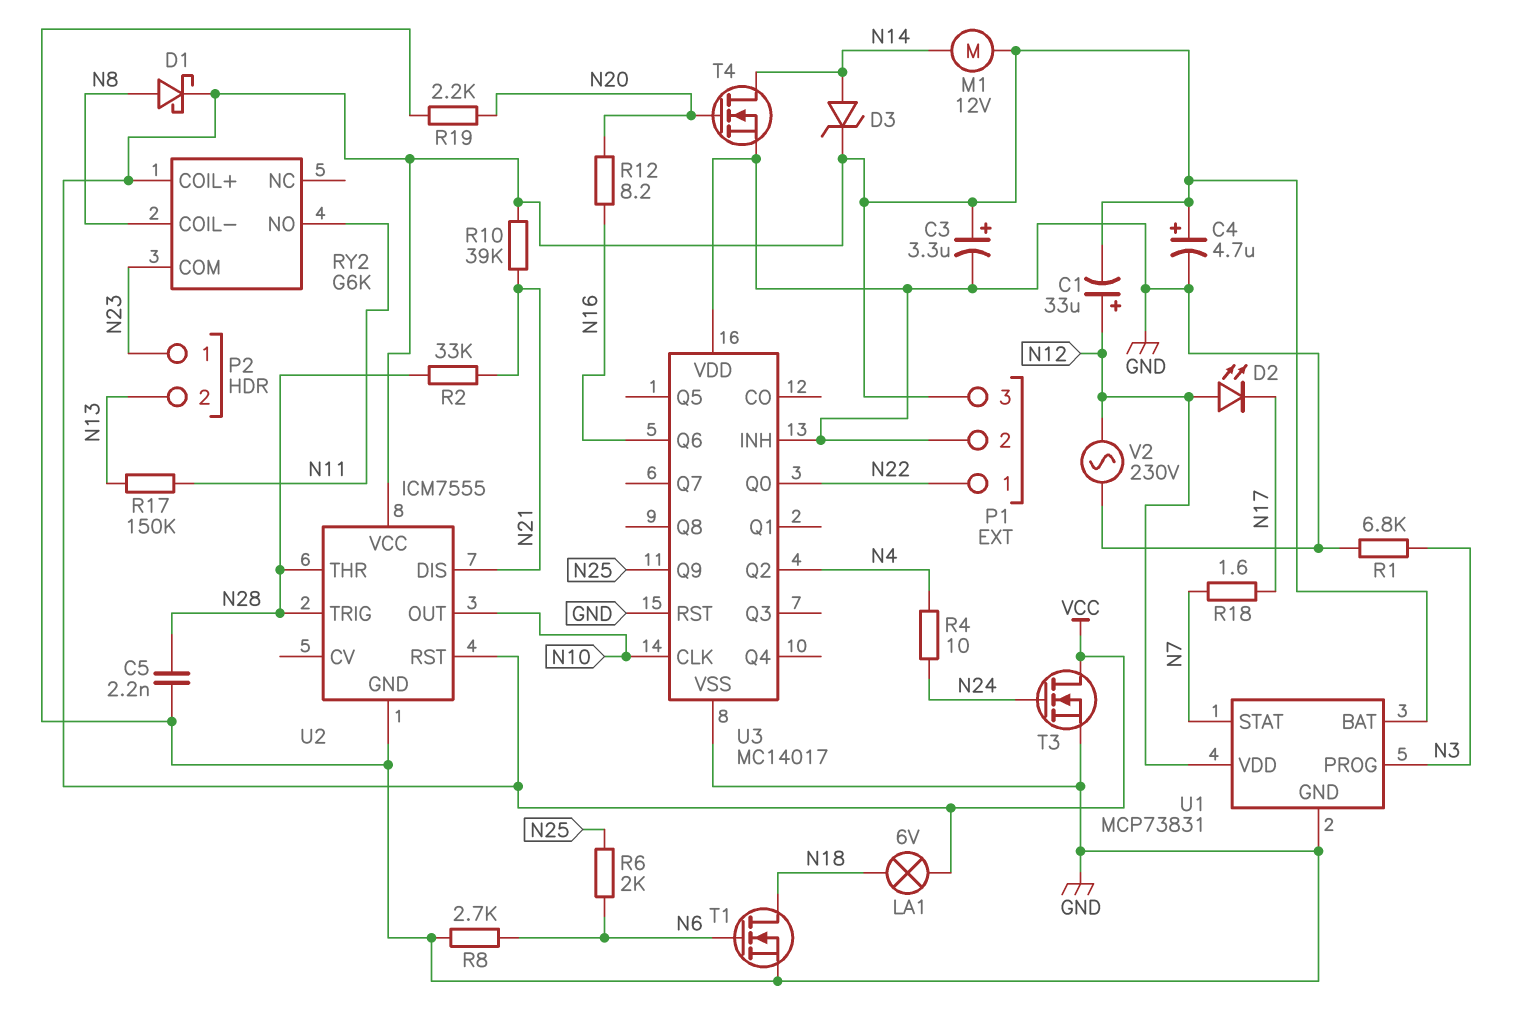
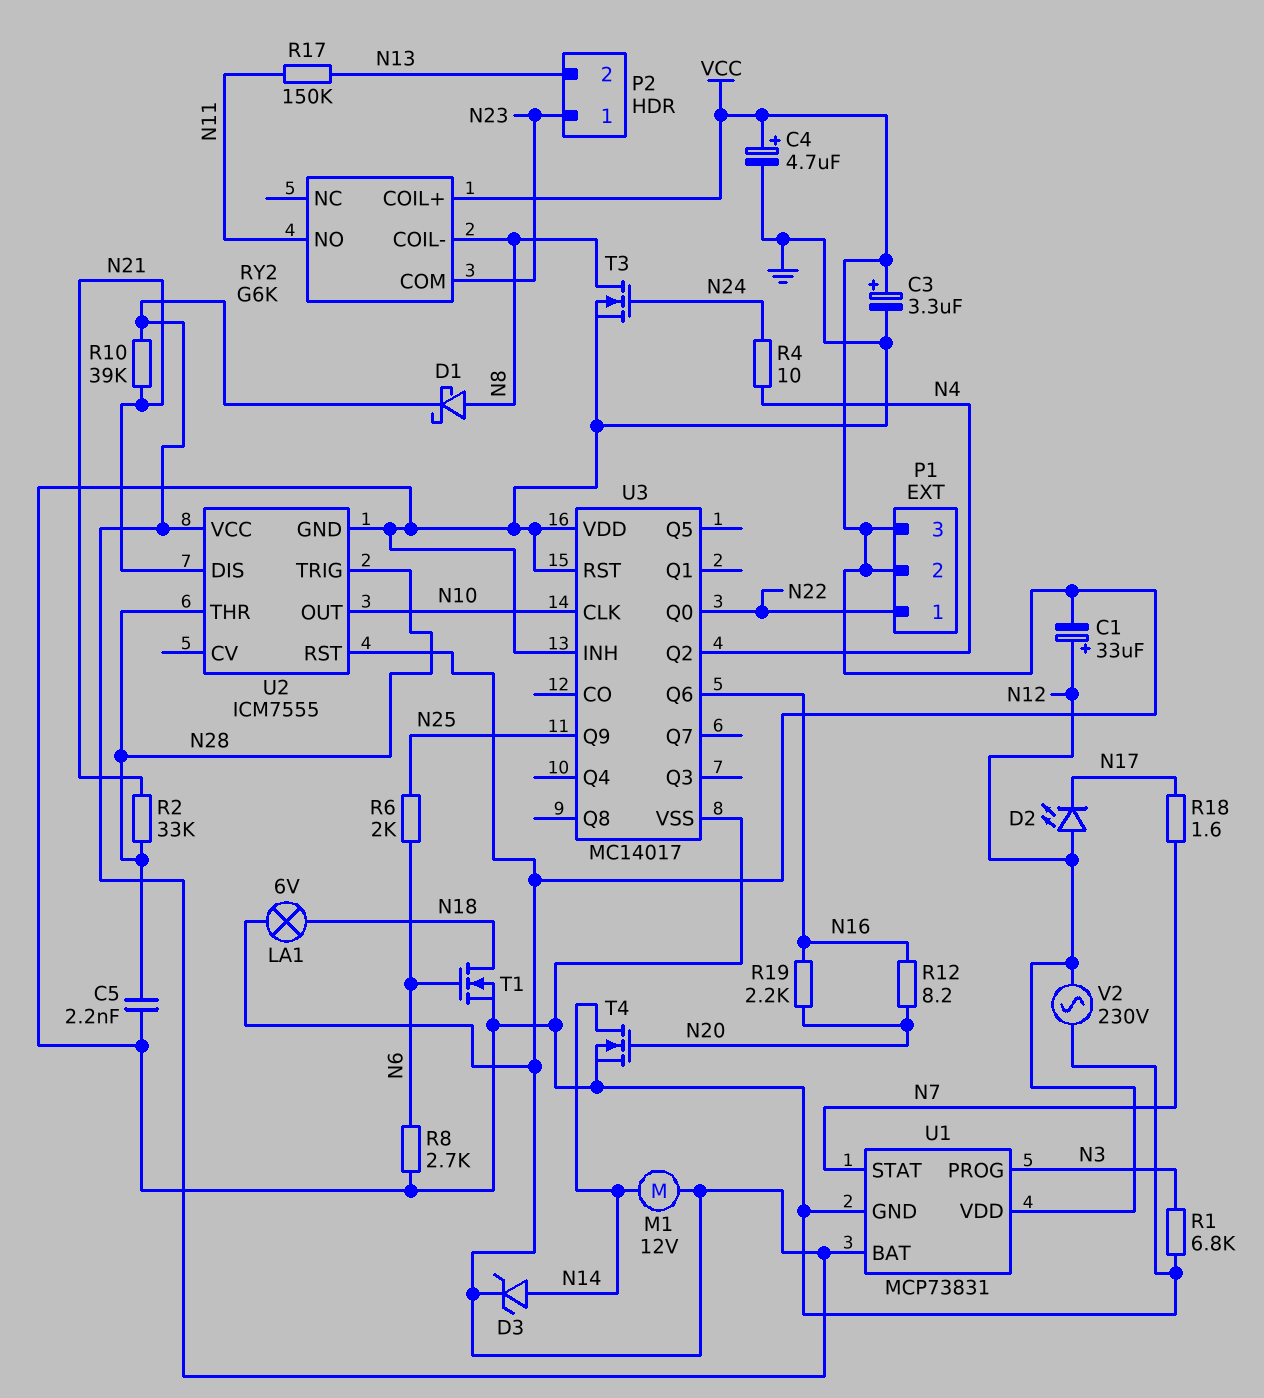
P1 pin 2: GND -> VCC
R19: 2.2k (GND, N20) -> 2.2k (N16, N20)
T3: NMOS (G N24, D VCC, S GND) -> NMOS (G N24, D N8, S GND)

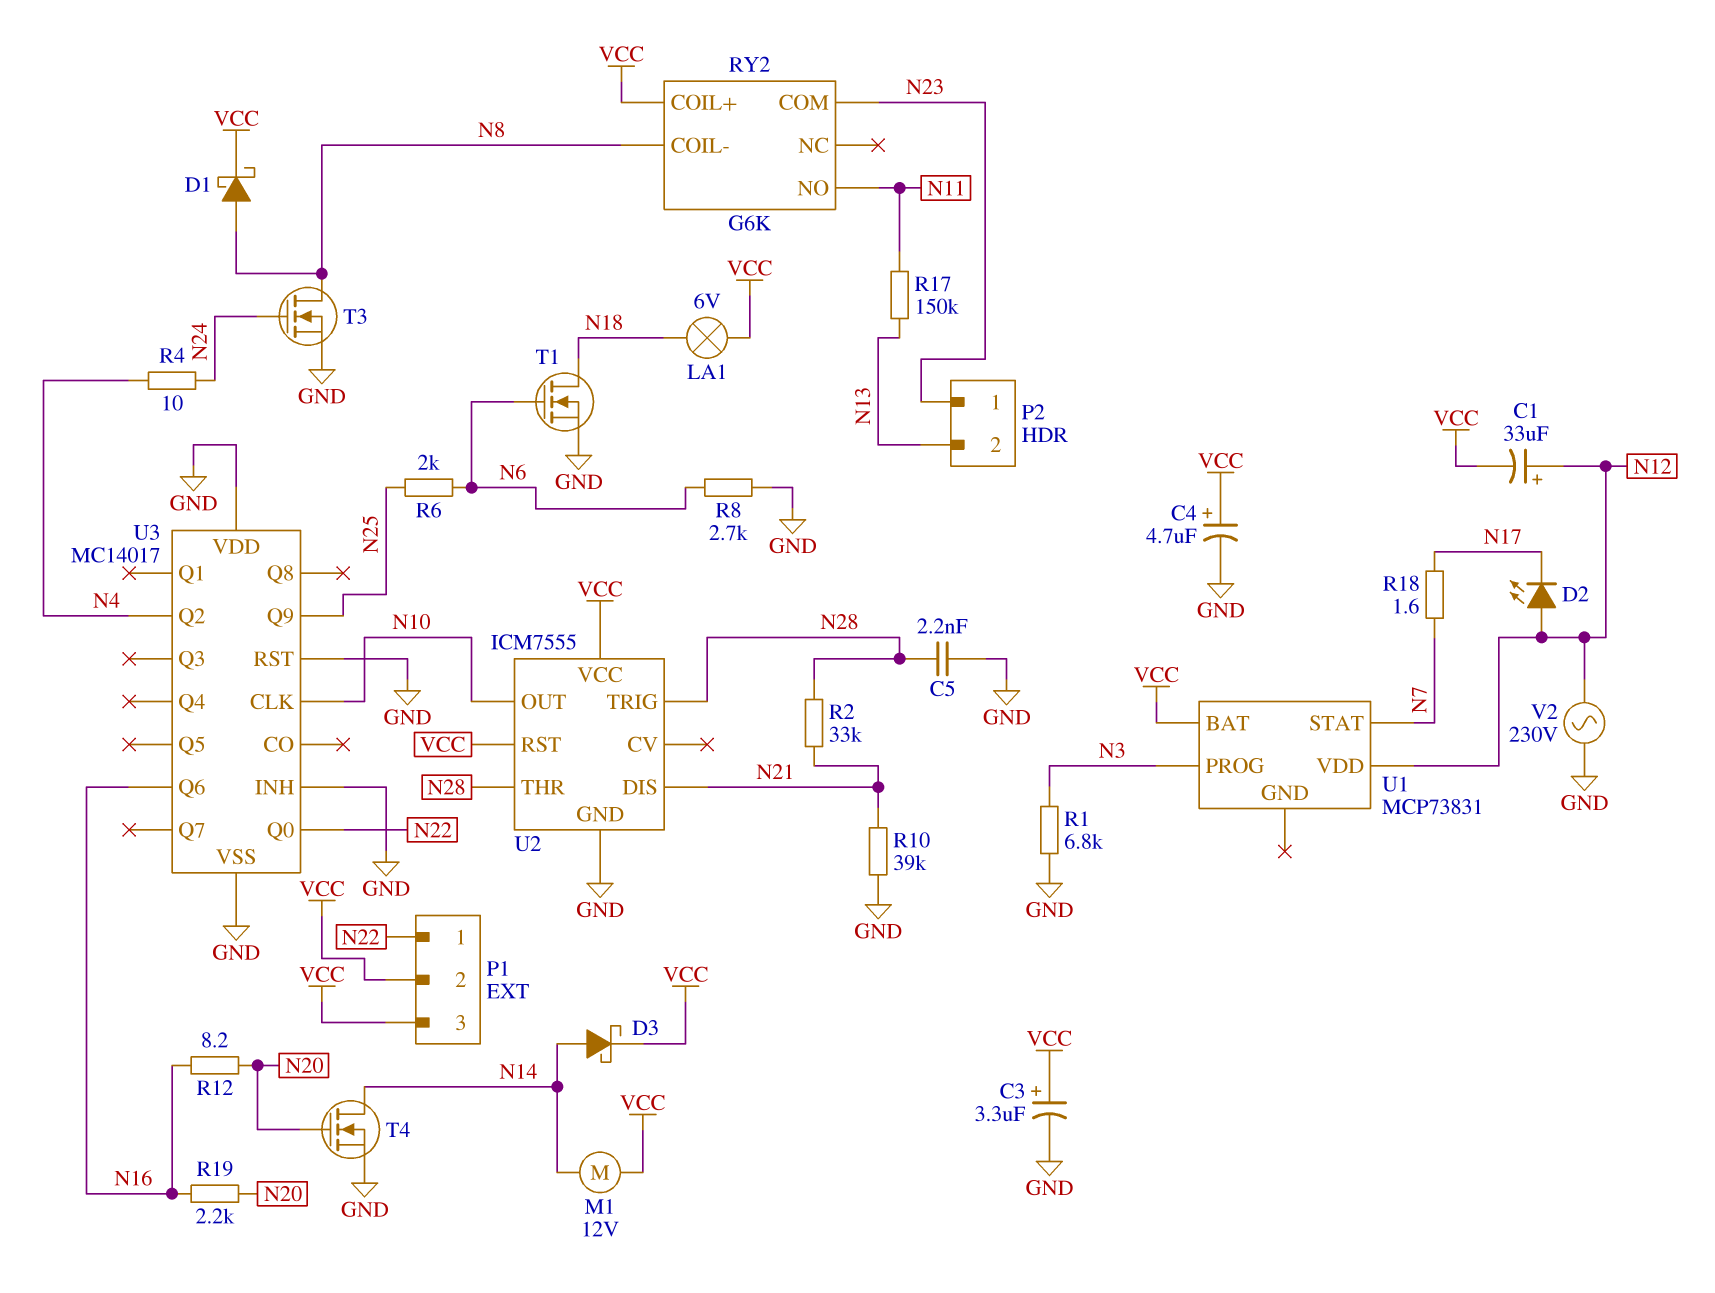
D3: zener (A N14, K VCC) -> schottky (A N14, K VCC)
R10: 39k (N21, VCC) -> 39k (GND, N21)
U1 pin GND: GND -> none

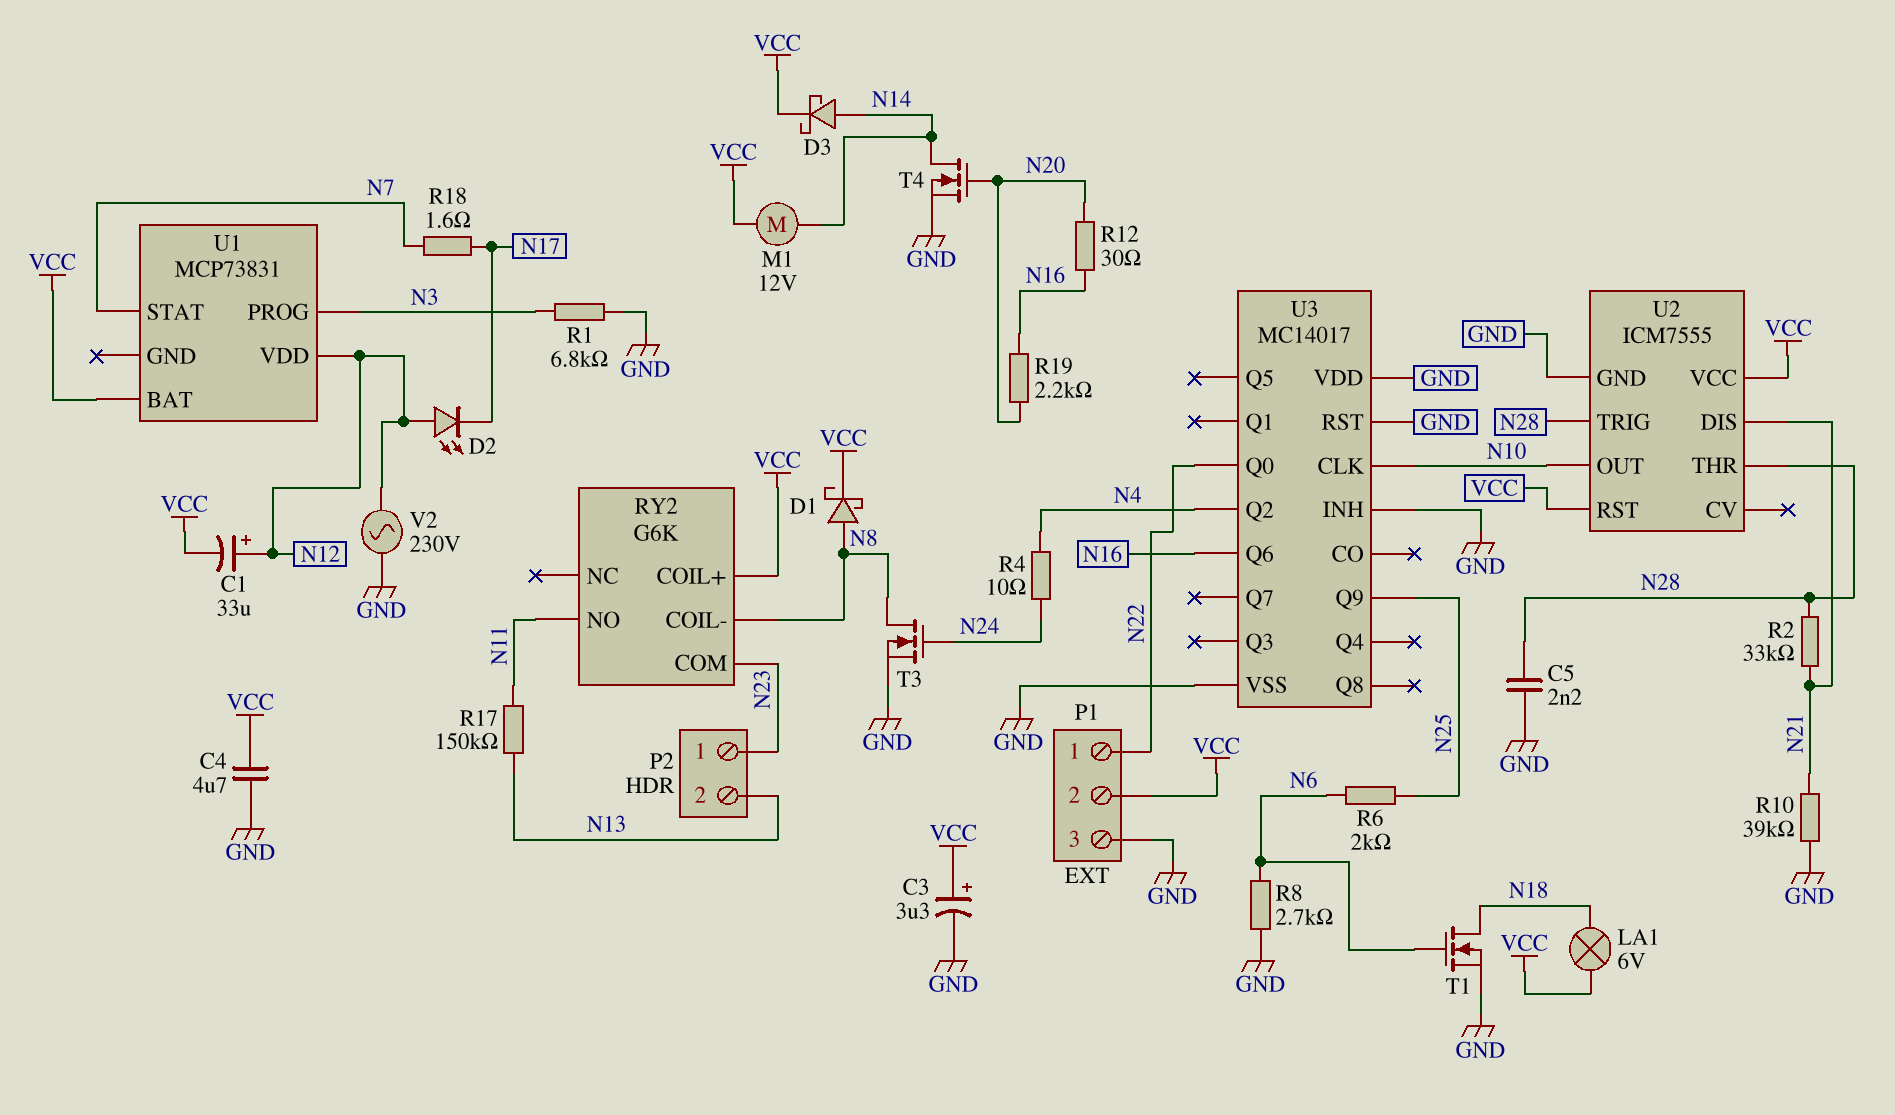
C4: 4.7uF (plus VCC, minus GND) -> 4.7uF (GND, VCC)
P1 pin 3: VCC -> GND
R12: 8.2 (N16, N20) -> 30 (N16, N20)

